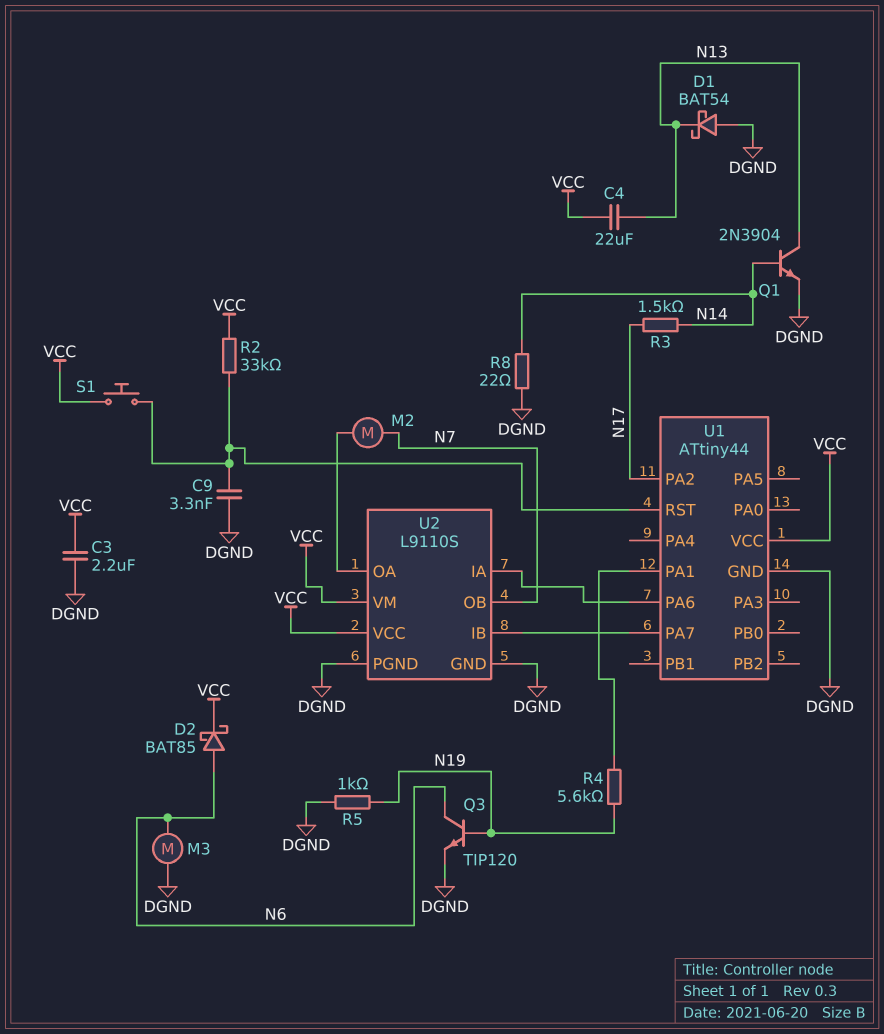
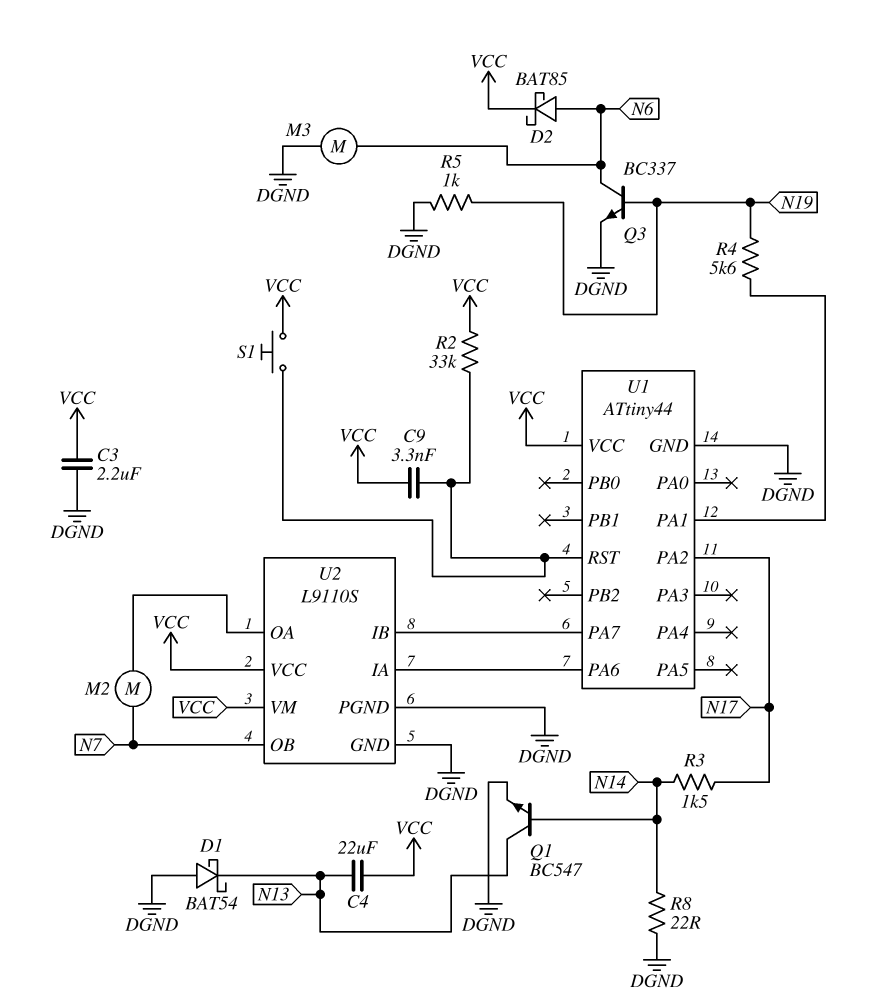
C9: 3.3nF (DGND, U1/RST) -> 3.3nF (U1/RST, VCC)
Q1: NPN 2N3904 (B N14, C N13, E DGND) -> NPN BC547 (B N14, C N13, E DGND)
Q3: NPN TIP120 (B N19, C N6, E DGND) -> NPN BC337 (B N19, C N6, E DGND)

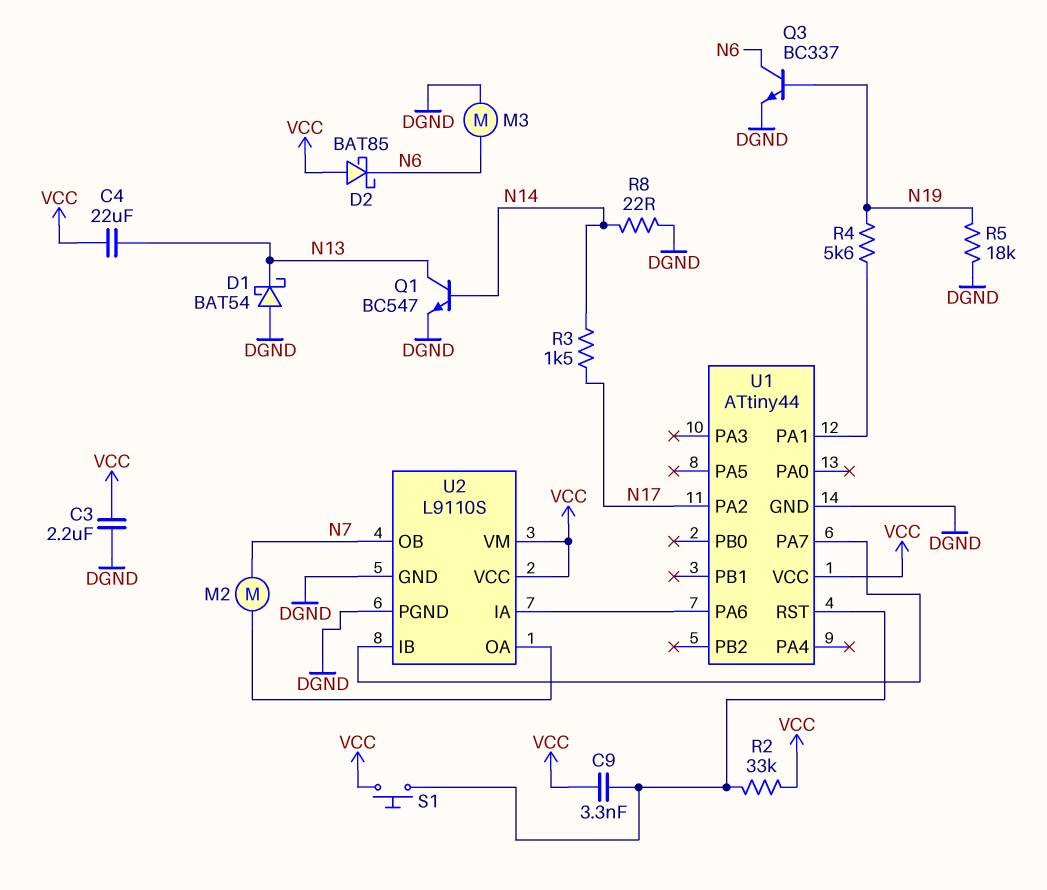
D2: schottky BAT85 (A N6, K VCC) -> schottky BAT85 (A VCC, K N6)
R5: 1k (DGND, N19) -> 18k (DGND, N19)

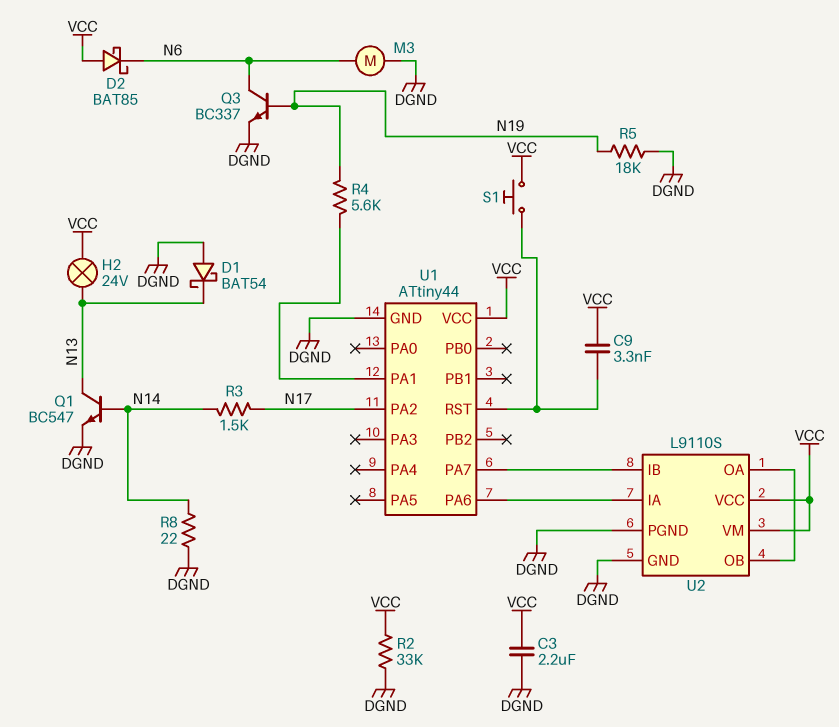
C4: 22uF (N13, VCC) -> none
H2: none -> lamp 24V (N13, VCC)
M2: motor (N7, U2/OA) -> none
R2: 33k (U1/RST, VCC) -> 33k (DGND, VCC)
U2 pin OB: N7 -> U2/OA

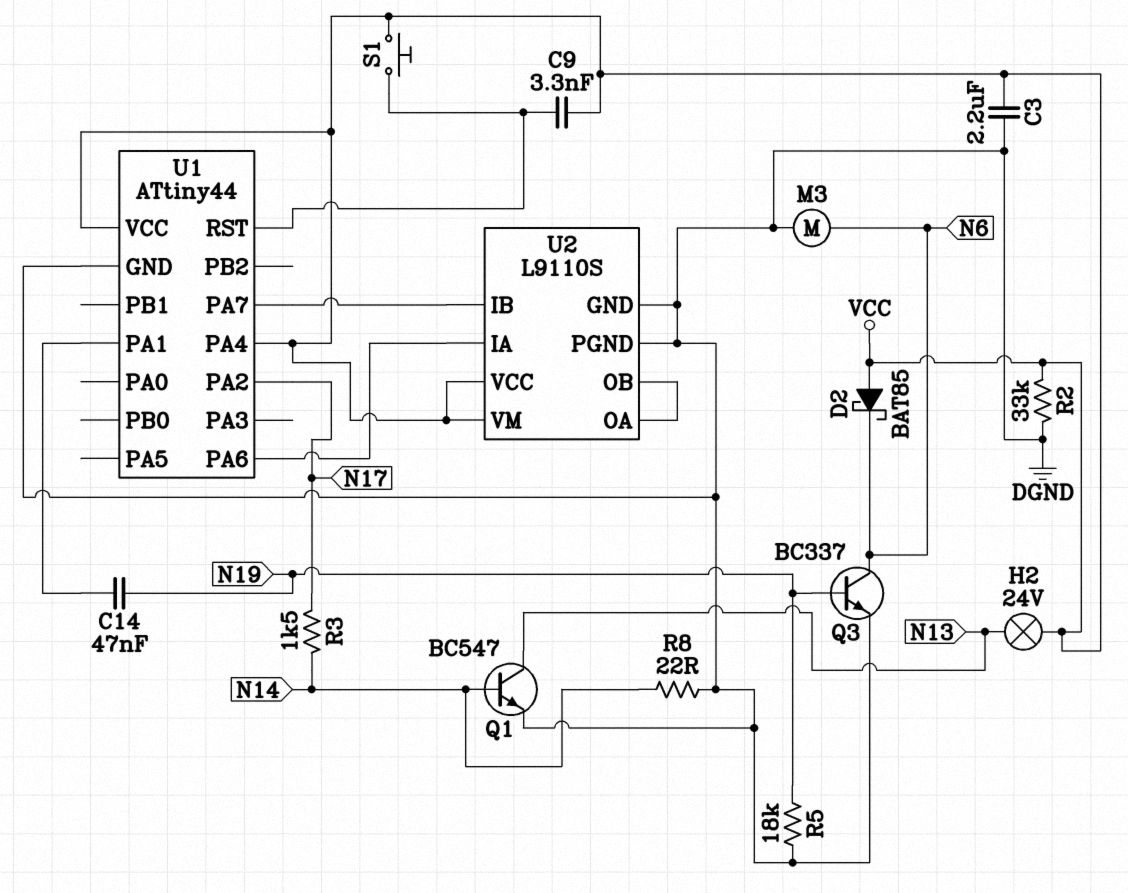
C14: none -> 47nF (N19, U1/PA1)
D1: schottky BAT54 (A DGND, K N13) -> none
R4: 5.6k (N19, U1/PA1) -> none
U1 pin PA4: none -> VCC

